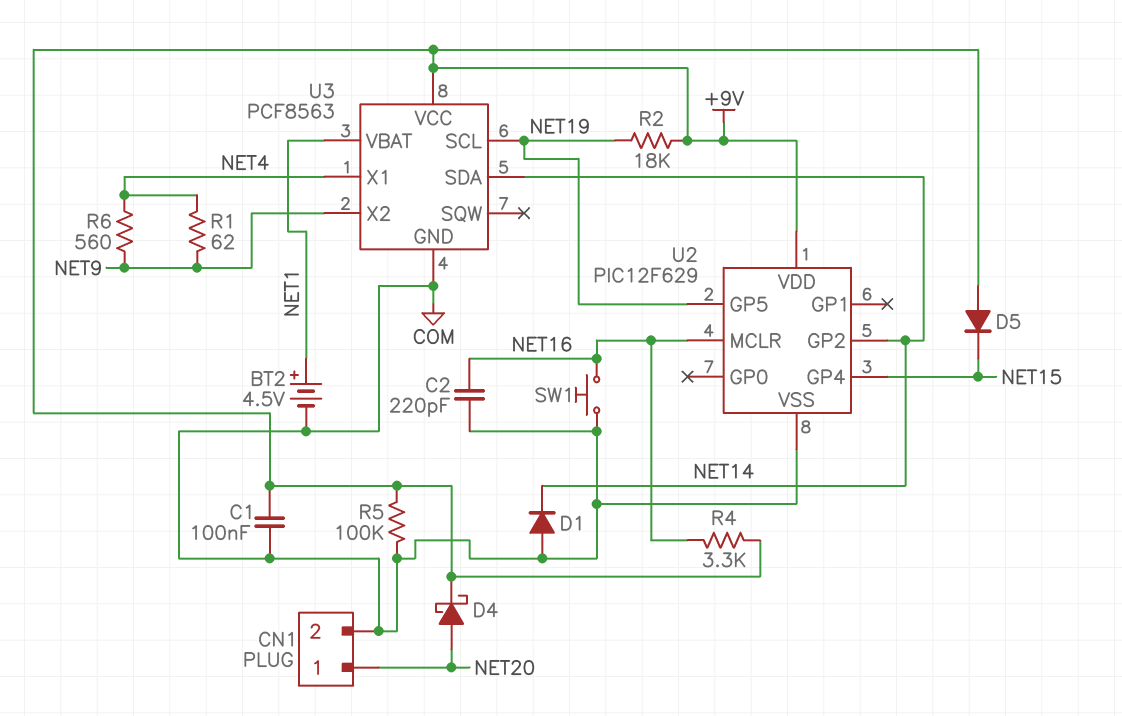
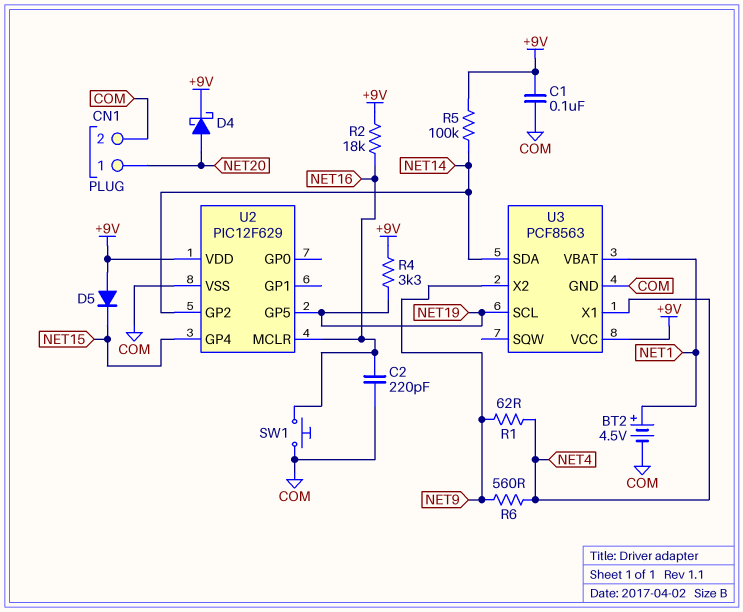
D1: diode (A COM, K NET14) -> none
R2: 18k (+9V, NET19) -> 18k (+9V, NET16)
R4: 3.3k (+9V, NET16) -> 3.3k (+9V, NET19)
R5: 100k (+9V, COM) -> 100k (+9V, NET14)

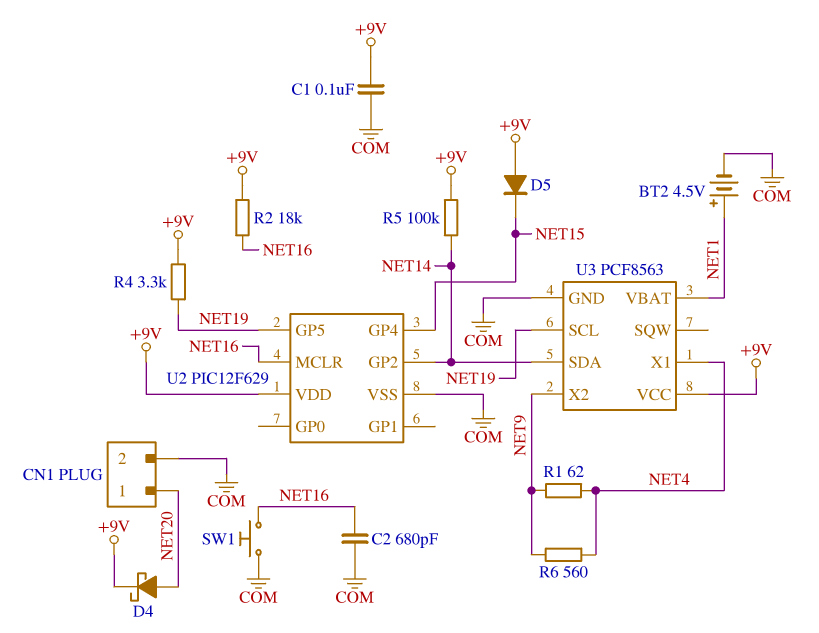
C2: 220pF (COM, NET16) -> 680pF (COM, NET16)

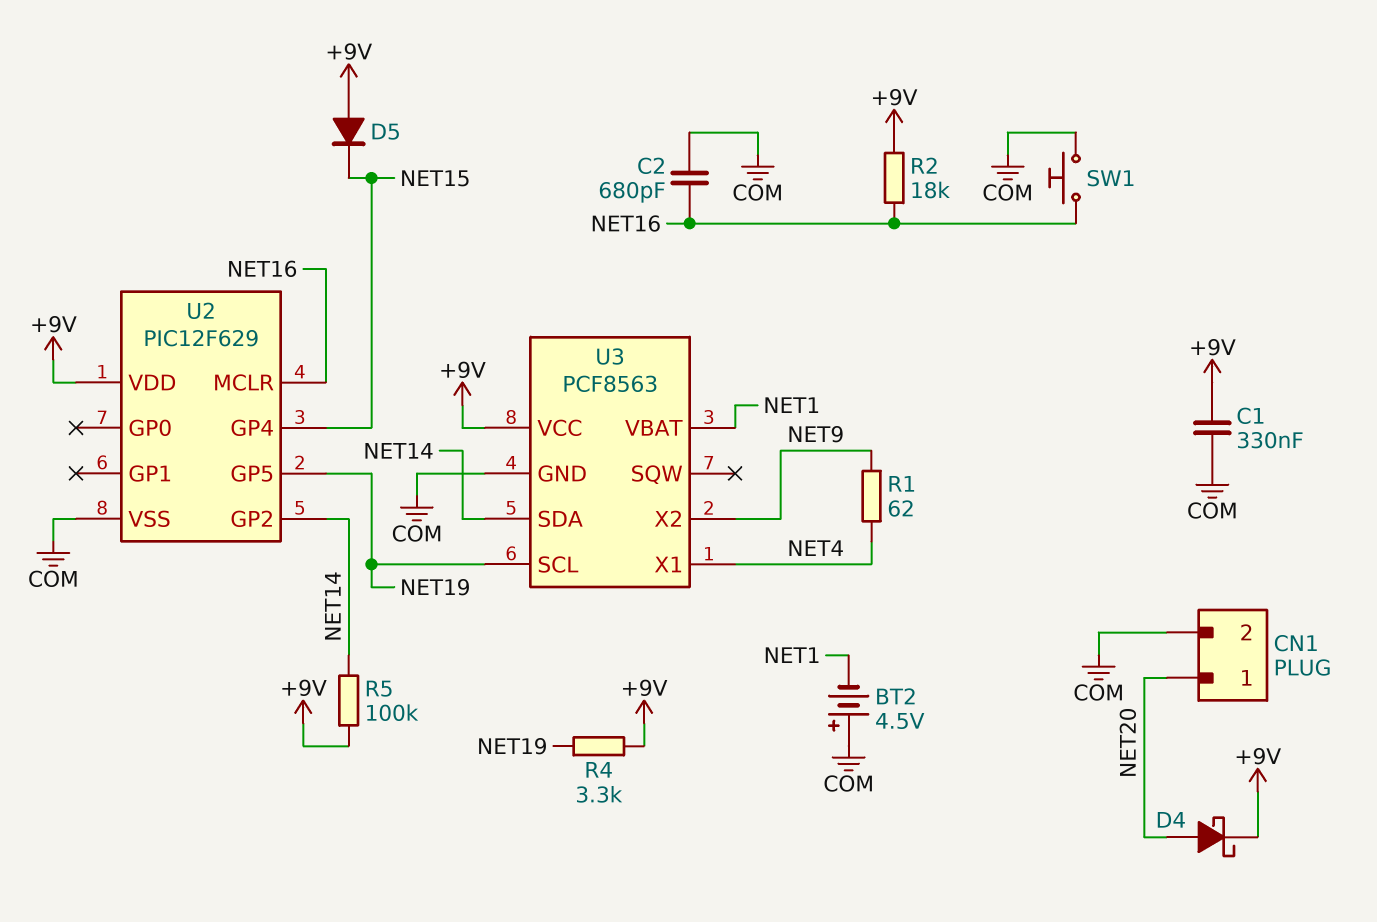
BT2: 4.5V (plus NET1, minus COM) -> 4.5V (plus COM, minus NET1)
C1: 100nF (+9V, COM) -> 330nF (+9V, COM)
R6: 560 (NET4, NET9) -> none

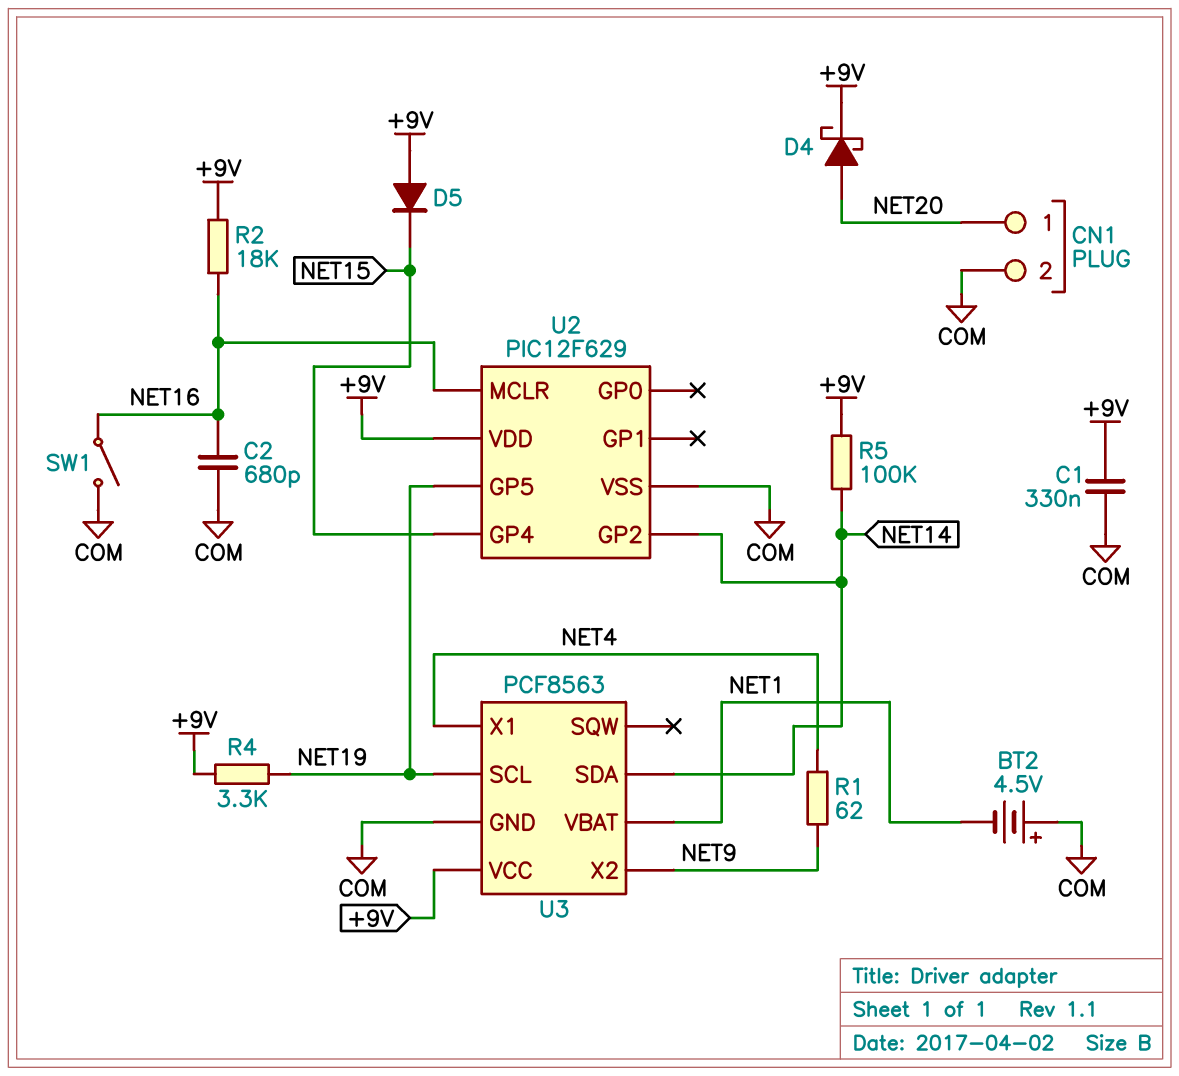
SW1: button (COM, NET16) -> switch (COM, NET16)

